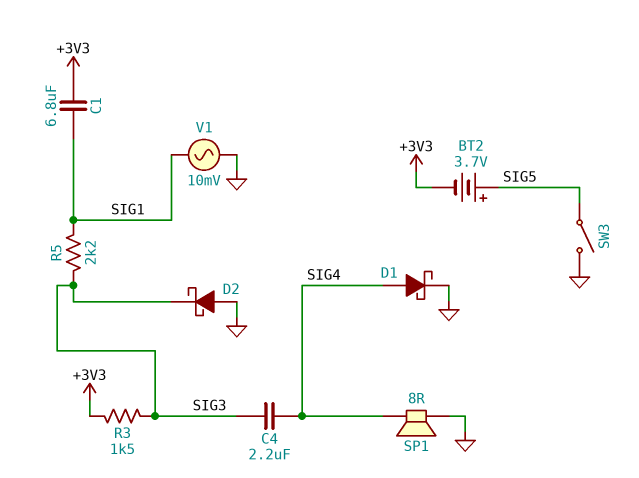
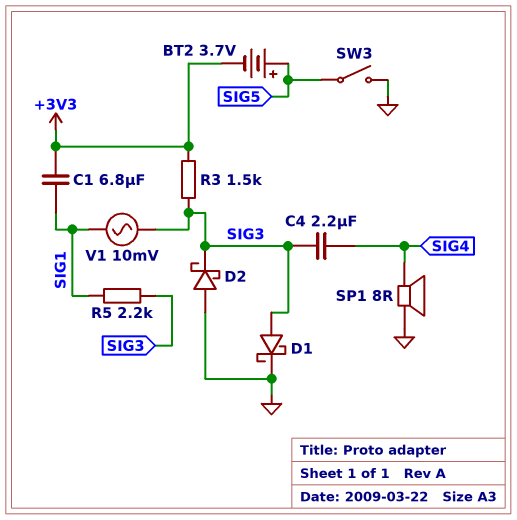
D1: schottky (A SIG4, K GND) -> schottky (A SIG3, K GND)
V1: AC 10mV (GND, SIG1) -> AC 10mV (SIG1, SIG3)

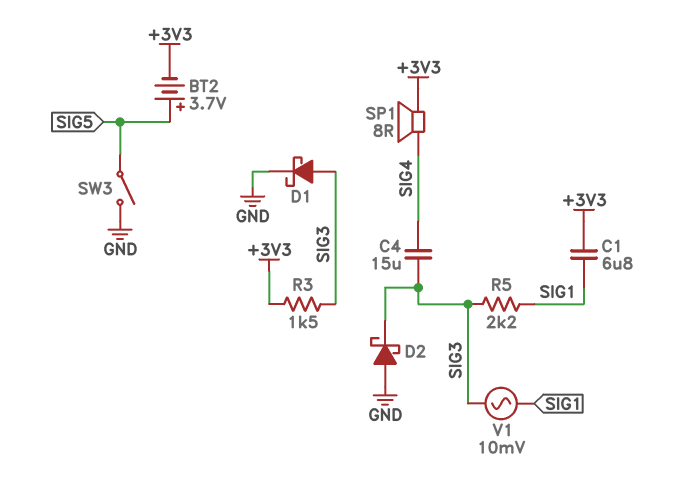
C4: 2.2uF (SIG3, SIG4) -> 15uF (SIG3, SIG4)
SP1: speaker 8R (GND, SIG4) -> speaker 8R (+3V3, SIG4)

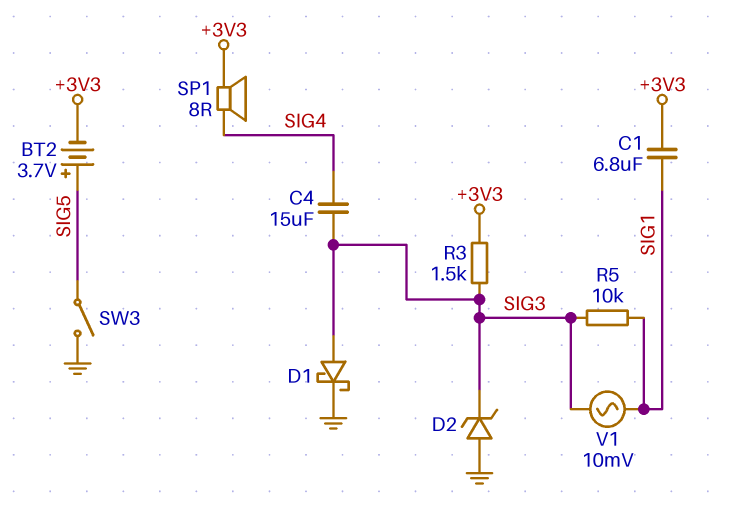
D2: schottky (A GND, K SIG3) -> zener (A GND, K SIG3)
R5: 2.2k (SIG1, SIG3) -> 10k (SIG1, SIG3)

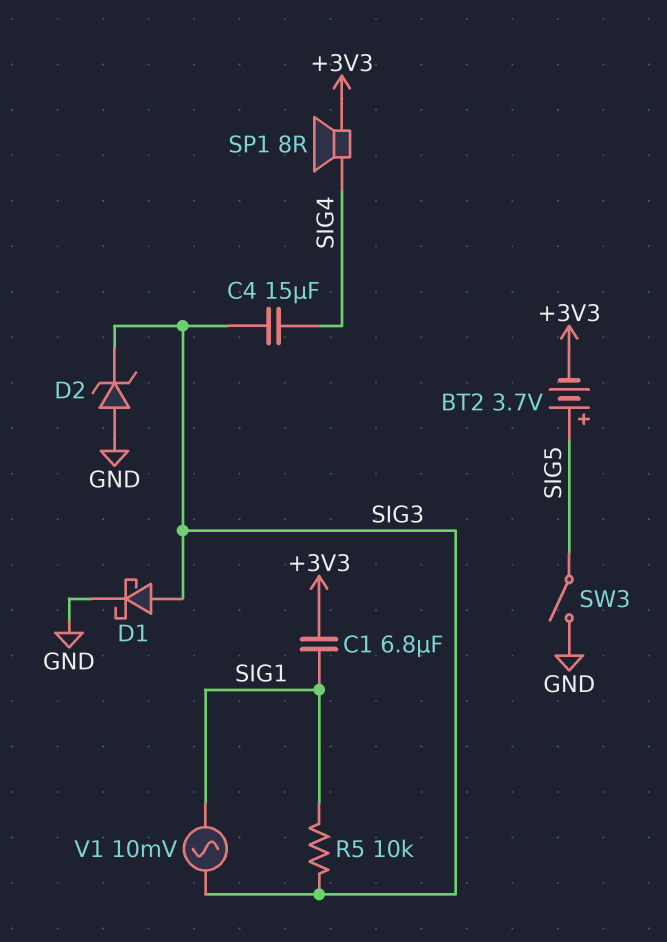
R3: 1.5k (+3V3, SIG3) -> none

